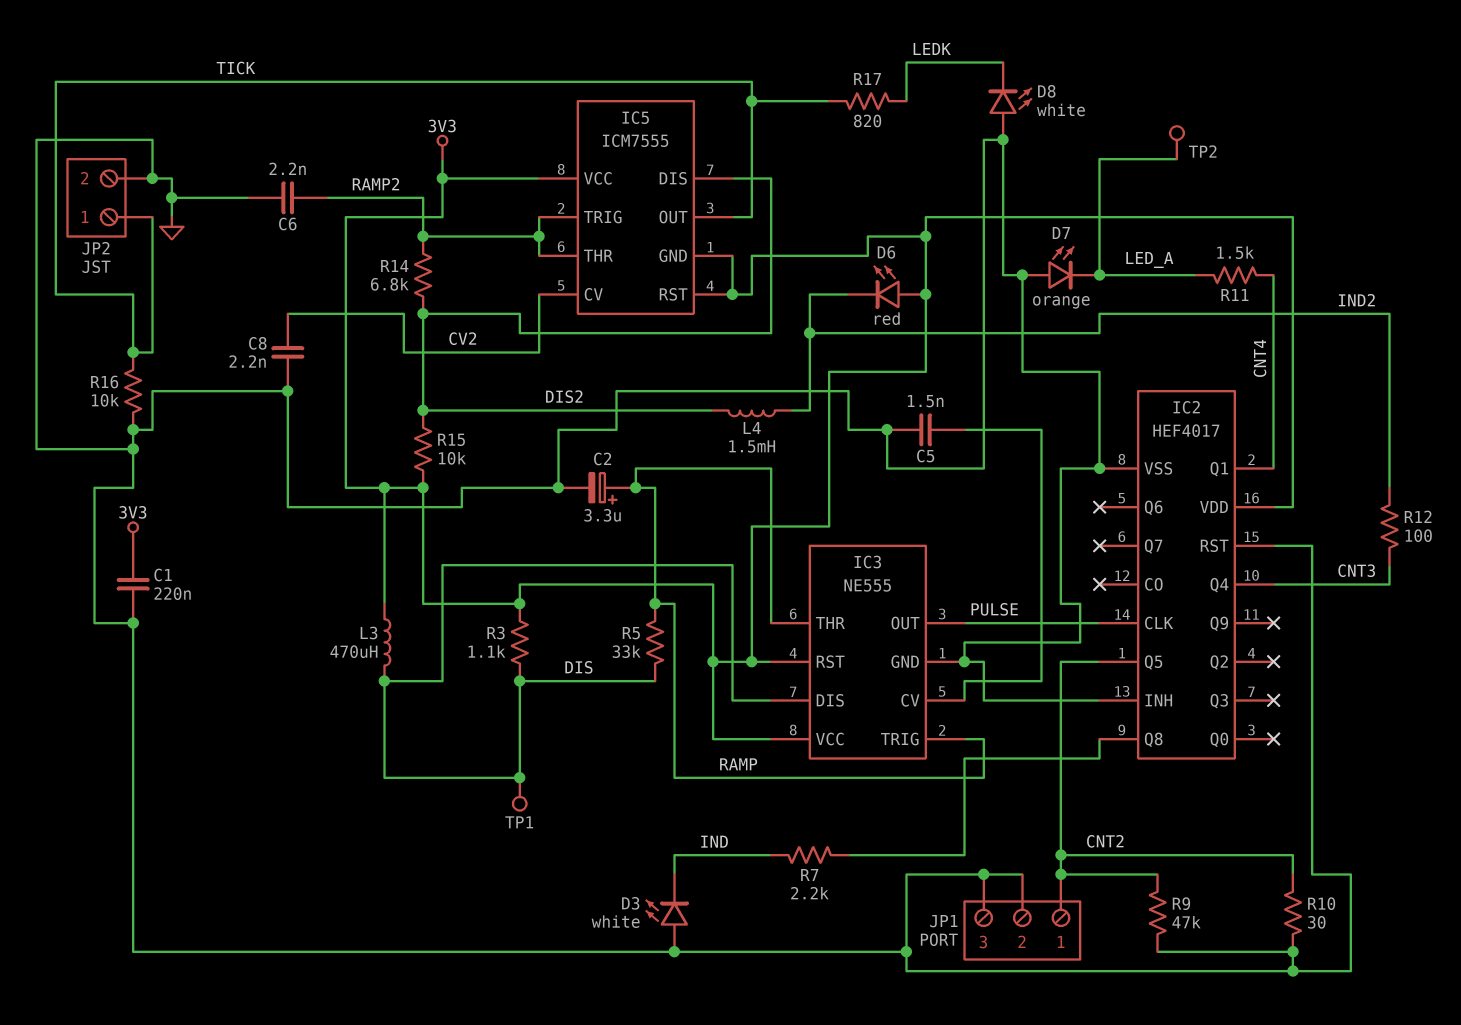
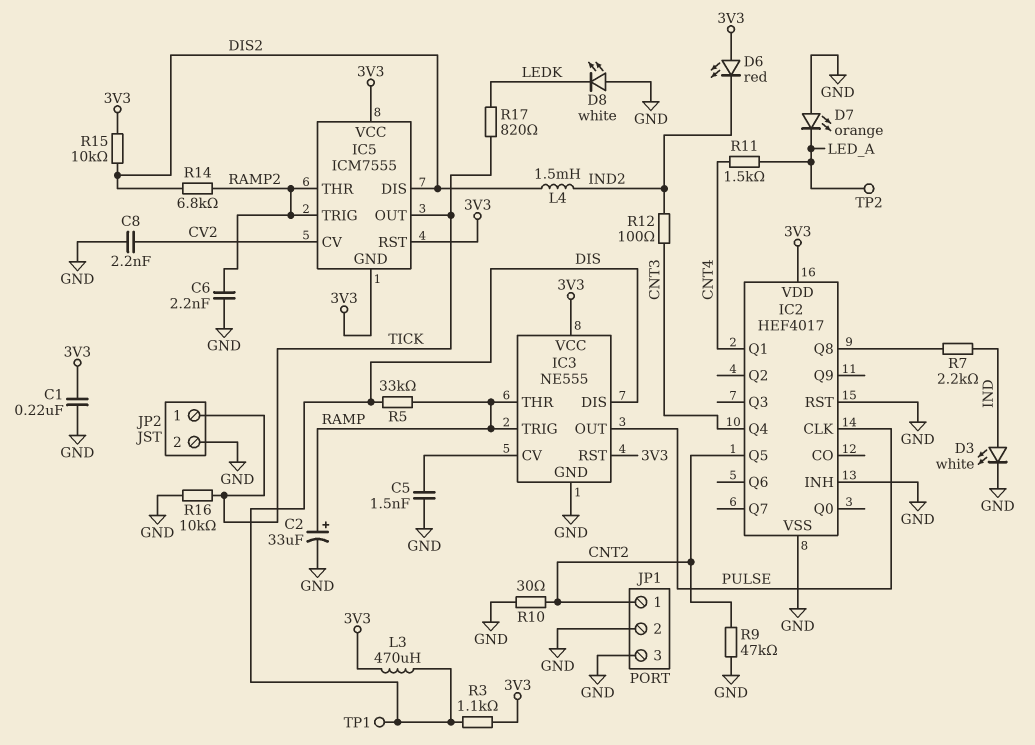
C2: 3.3uF (plus RAMP, minus GND) -> 33uF (plus RAMP, minus GND)
D3: LED white (A GND, K IND) -> LED white (A IND, K GND)

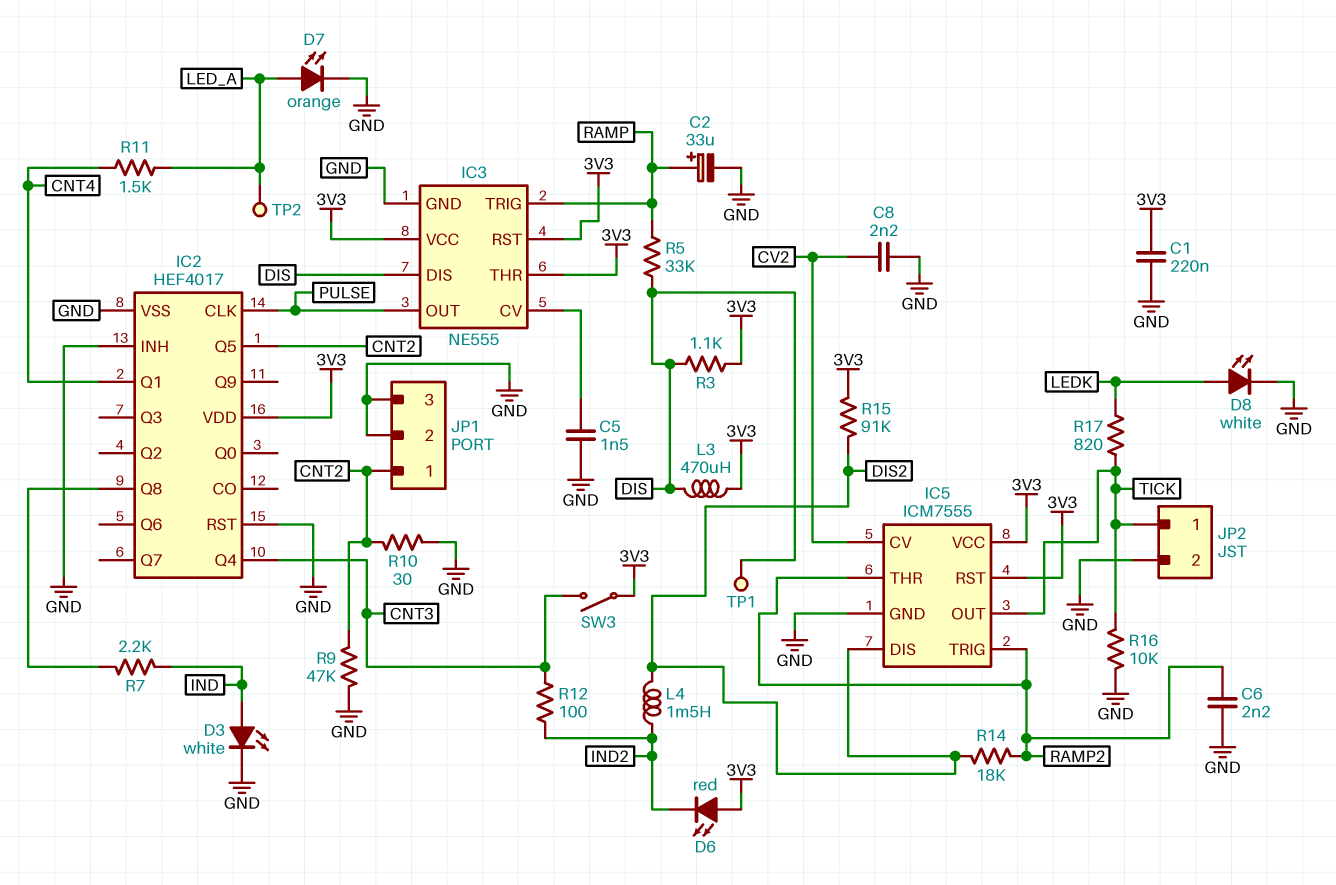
D7: LED orange (A GND, K LED_A) -> LED orange (A LED_A, K GND)
D8: LED white (A GND, K LEDK) -> LED white (A LEDK, K GND)
IC3 pin THR: RAMP -> 3V3
IC5 pin GND: 3V3 -> GND
R14: 6.8k (DIS2, RAMP2) -> 18k (DIS2, RAMP2)
R15: 10k (3V3, DIS2) -> 91k (3V3, DIS2)
SW3: none -> switch (3V3, CNT3)

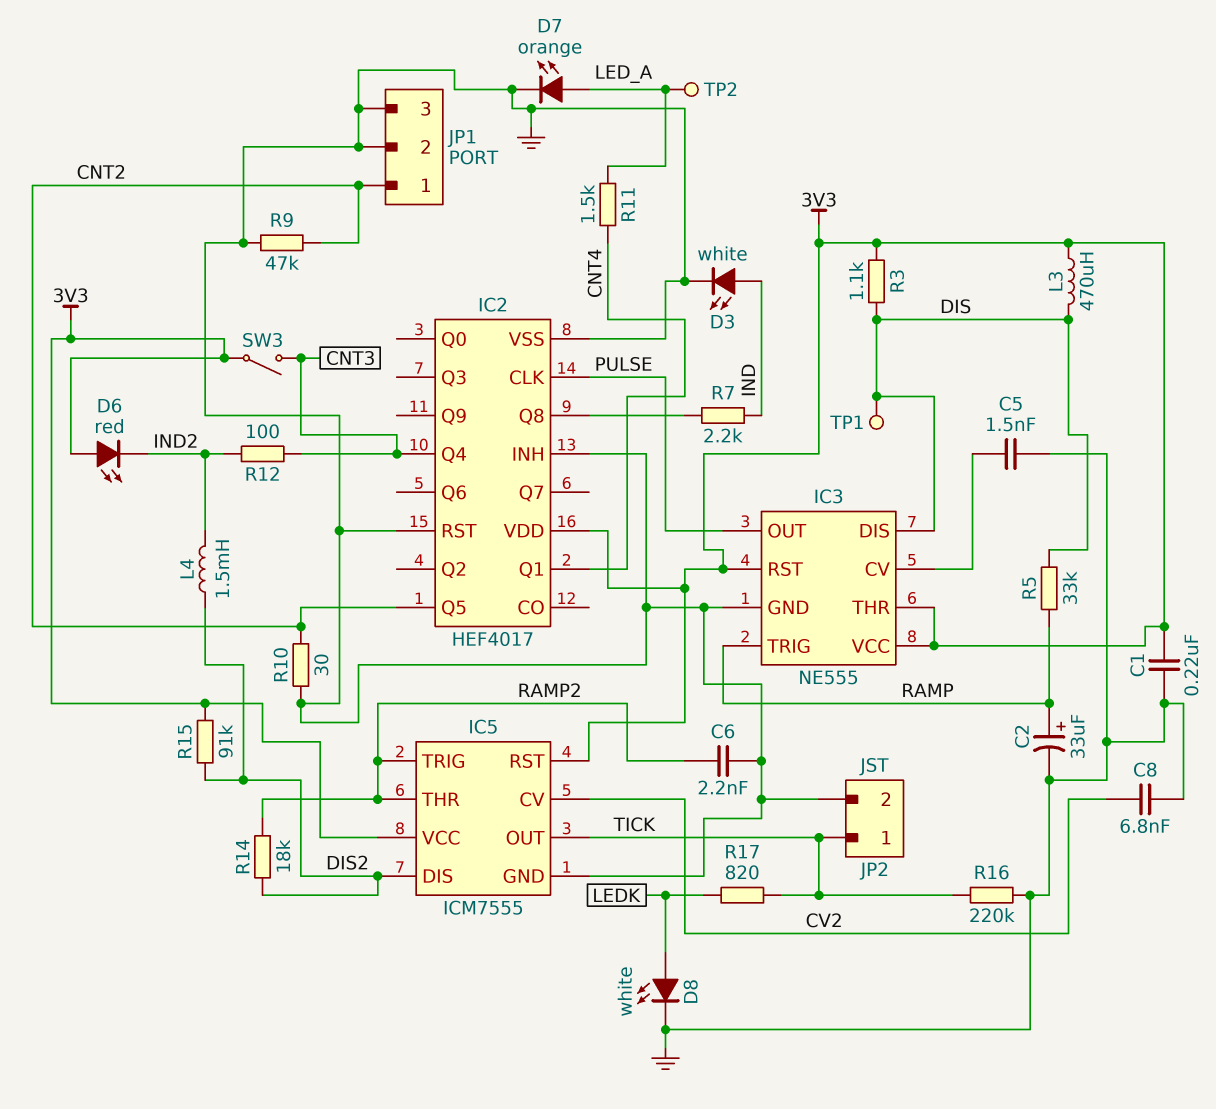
C8: 2.2nF (CV2, GND) -> 6.8nF (CV2, GND)
R16: 10k (GND, TICK) -> 220k (GND, TICK)

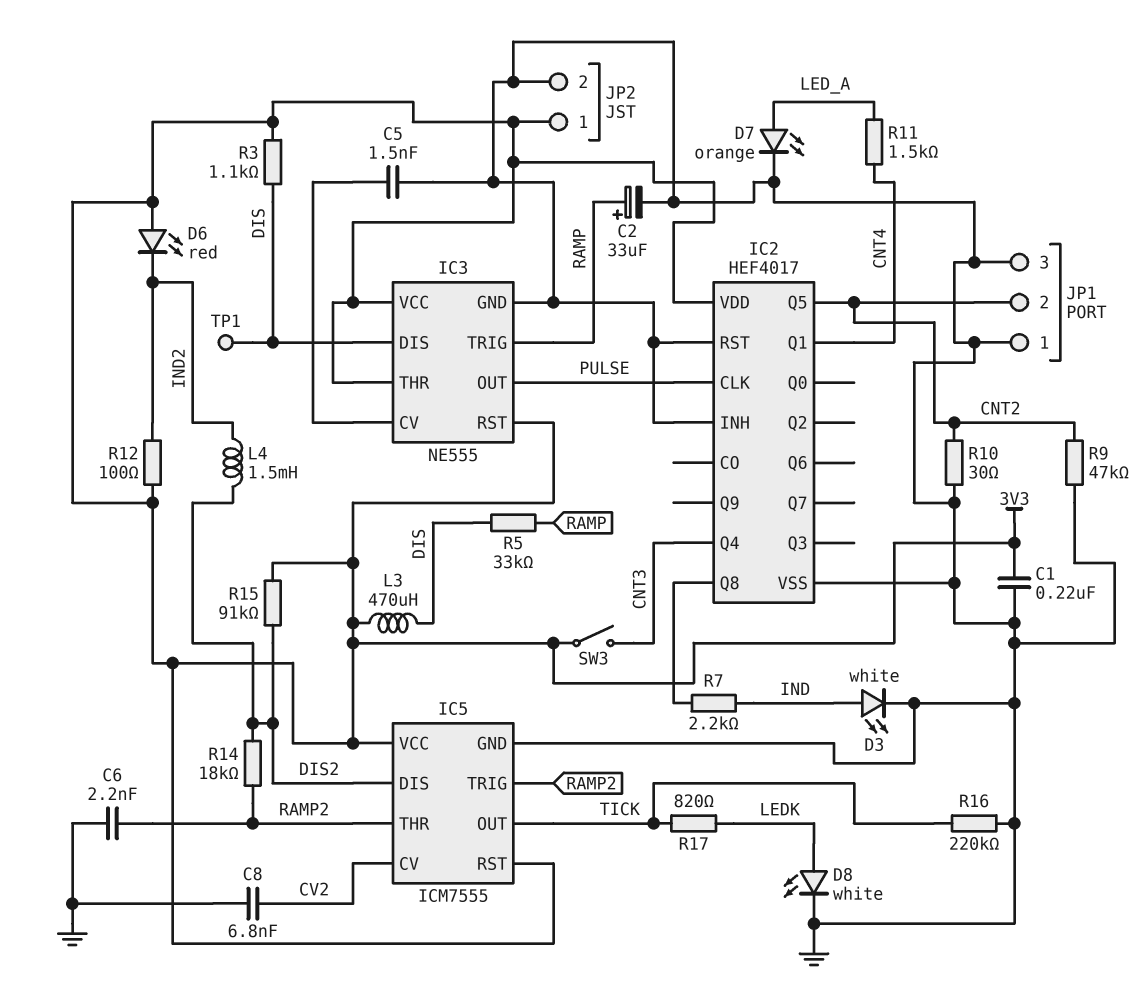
JP1 pin 1: CNT2 -> GND
JP1 pin 2: GND -> CNT2
JP2 pin 1: TICK -> 3V3
R12: 100 (CNT3, IND2) -> 100 (3V3, IND2)
TP2: test point (LED_A) -> none

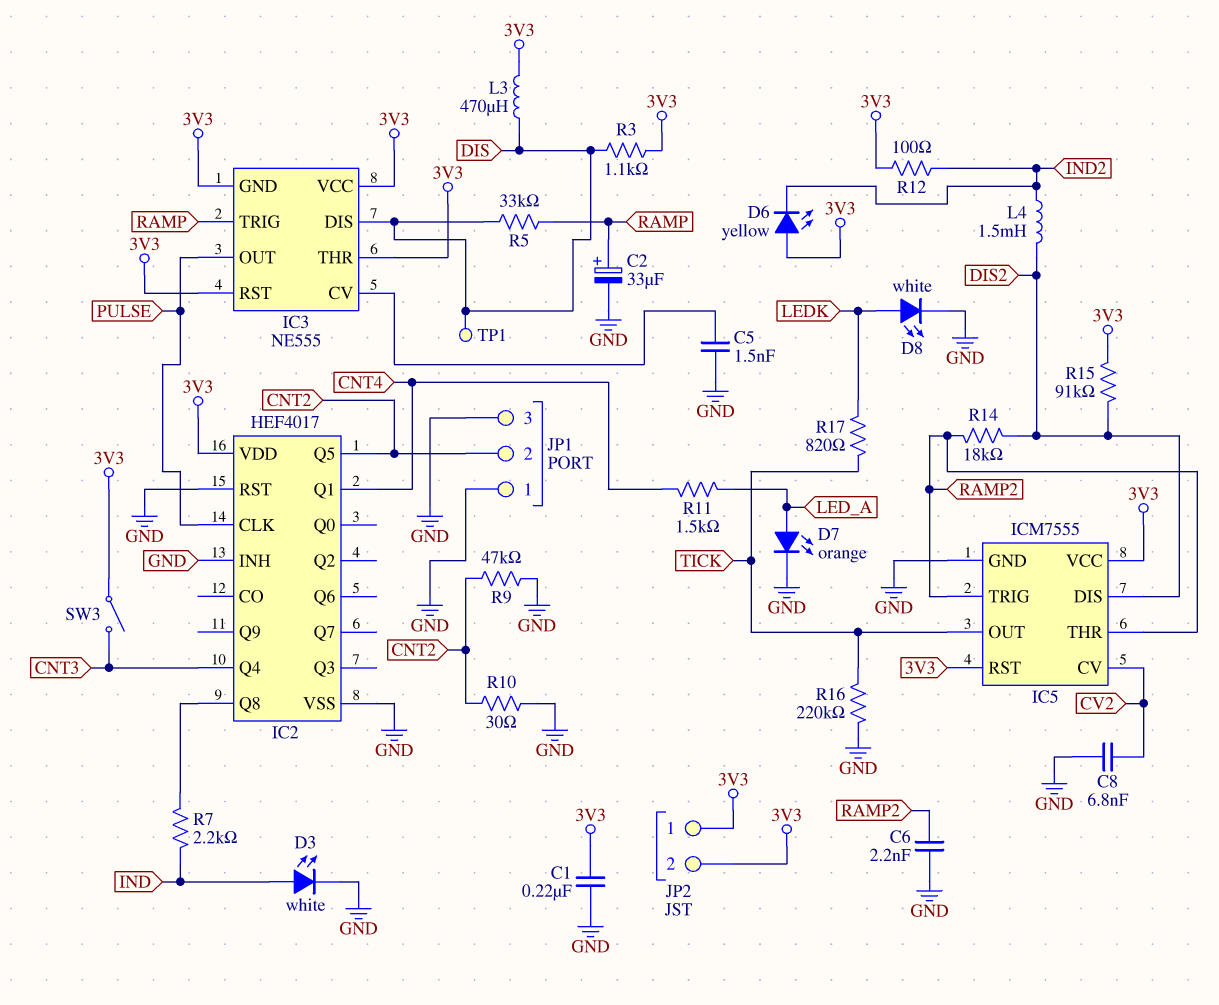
D6: LED red (A 3V3, K IND2) -> LED yellow (A 3V3, K IND2)
IC3 pin GND: GND -> 3V3
JP2 pin 2: GND -> 3V3

